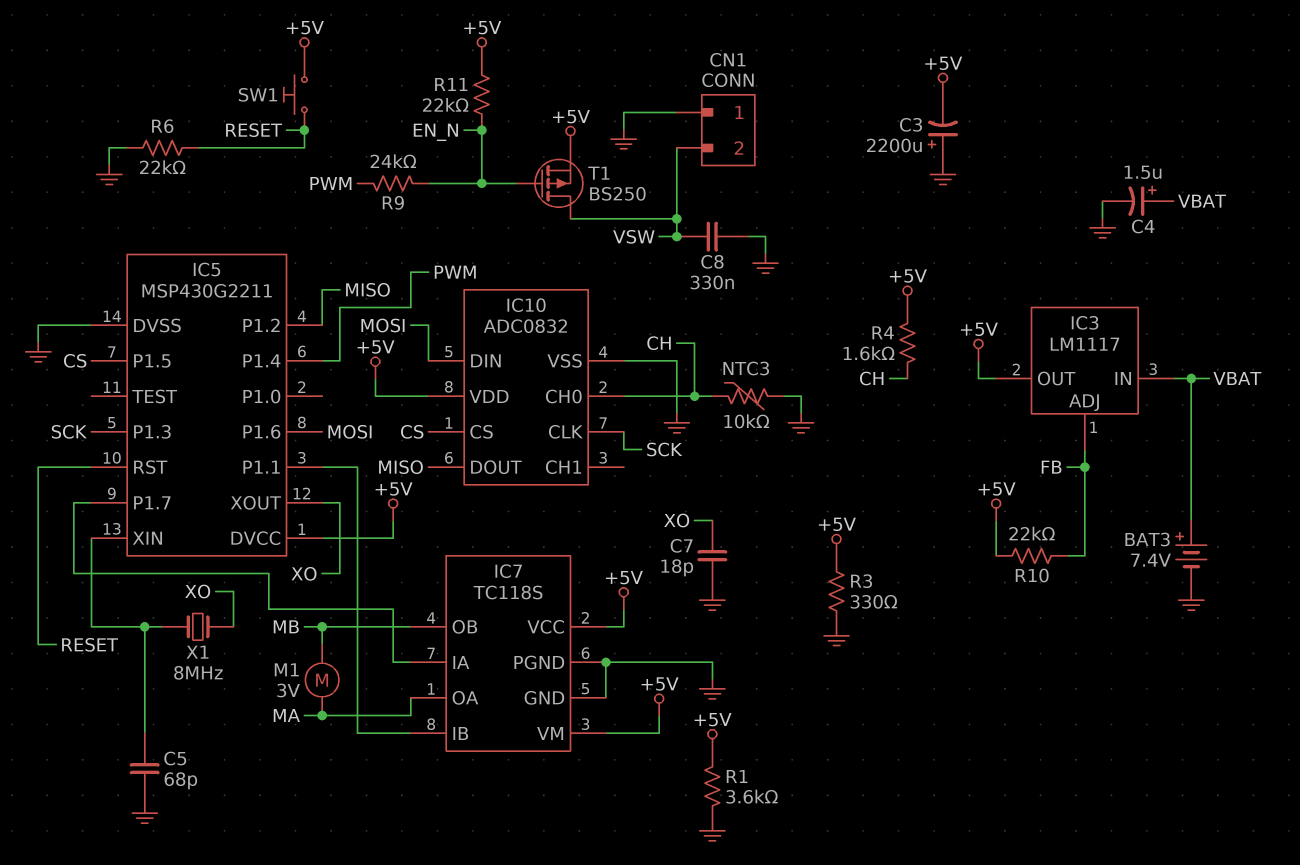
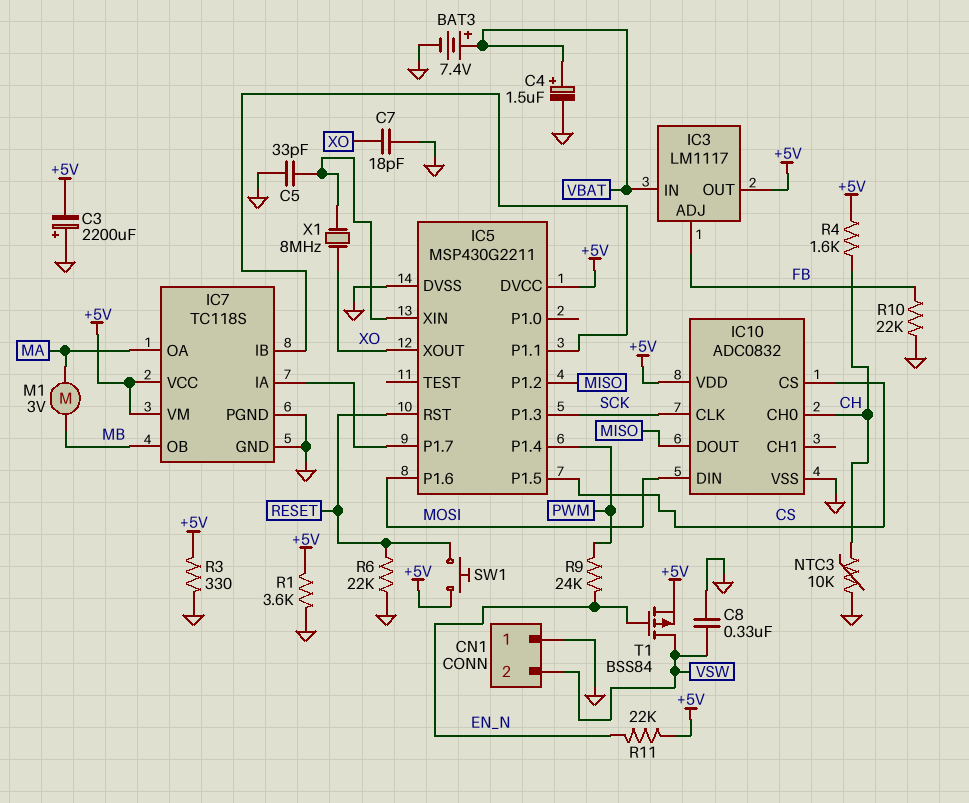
C5: 68pF (GND, IC5/XIN) -> 33pF (GND, IC5/XIN)
R10: 22k (+5V, FB) -> 22k (FB, GND)
T1: PMOS BS250 (G EN_N, D VSW, S +5V) -> PMOS BSS84 (G EN_N, D VSW, S +5V)

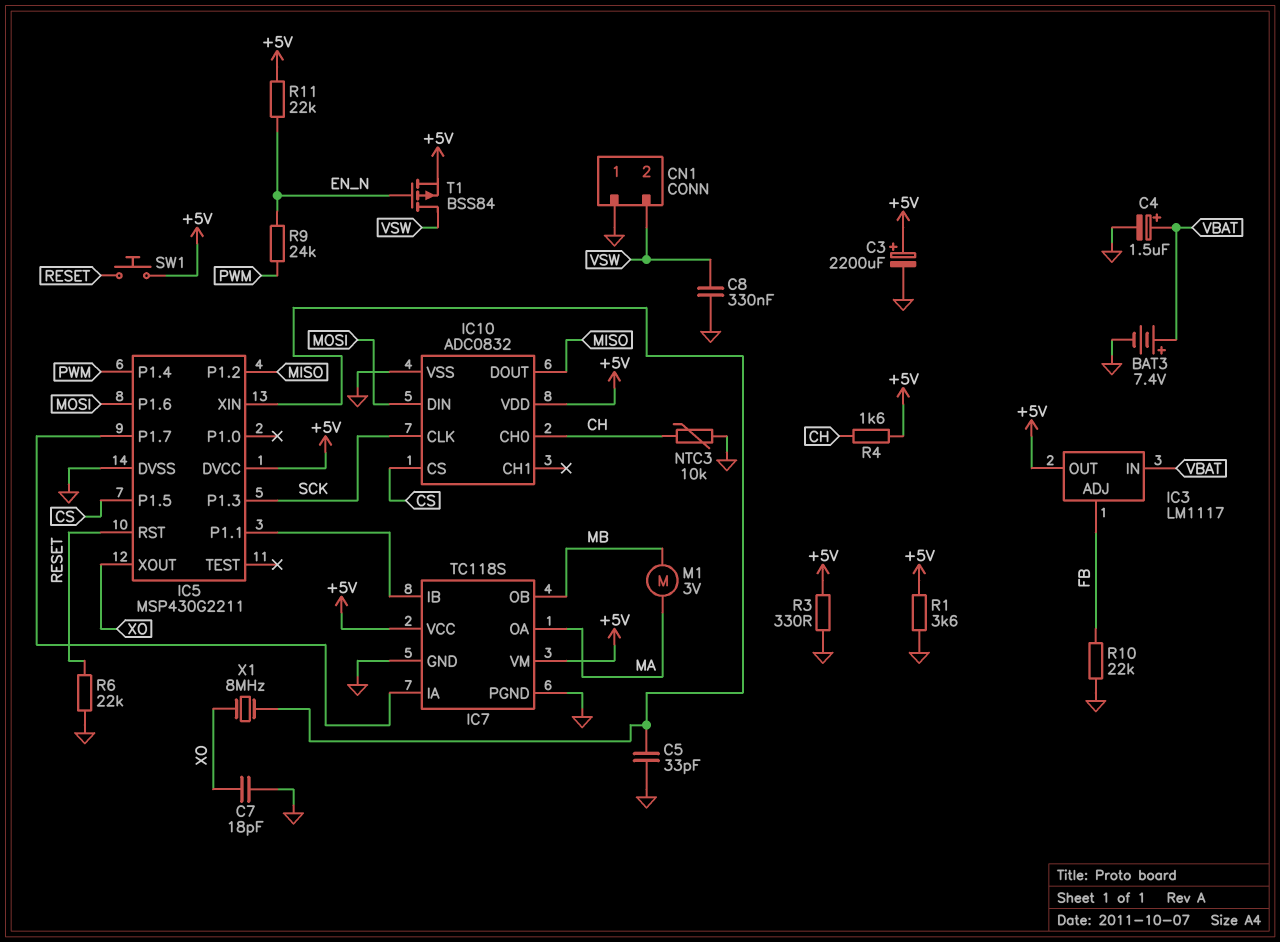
C3: 2200uF (plus GND, minus +5V) -> 2200uF (plus +5V, minus GND)

